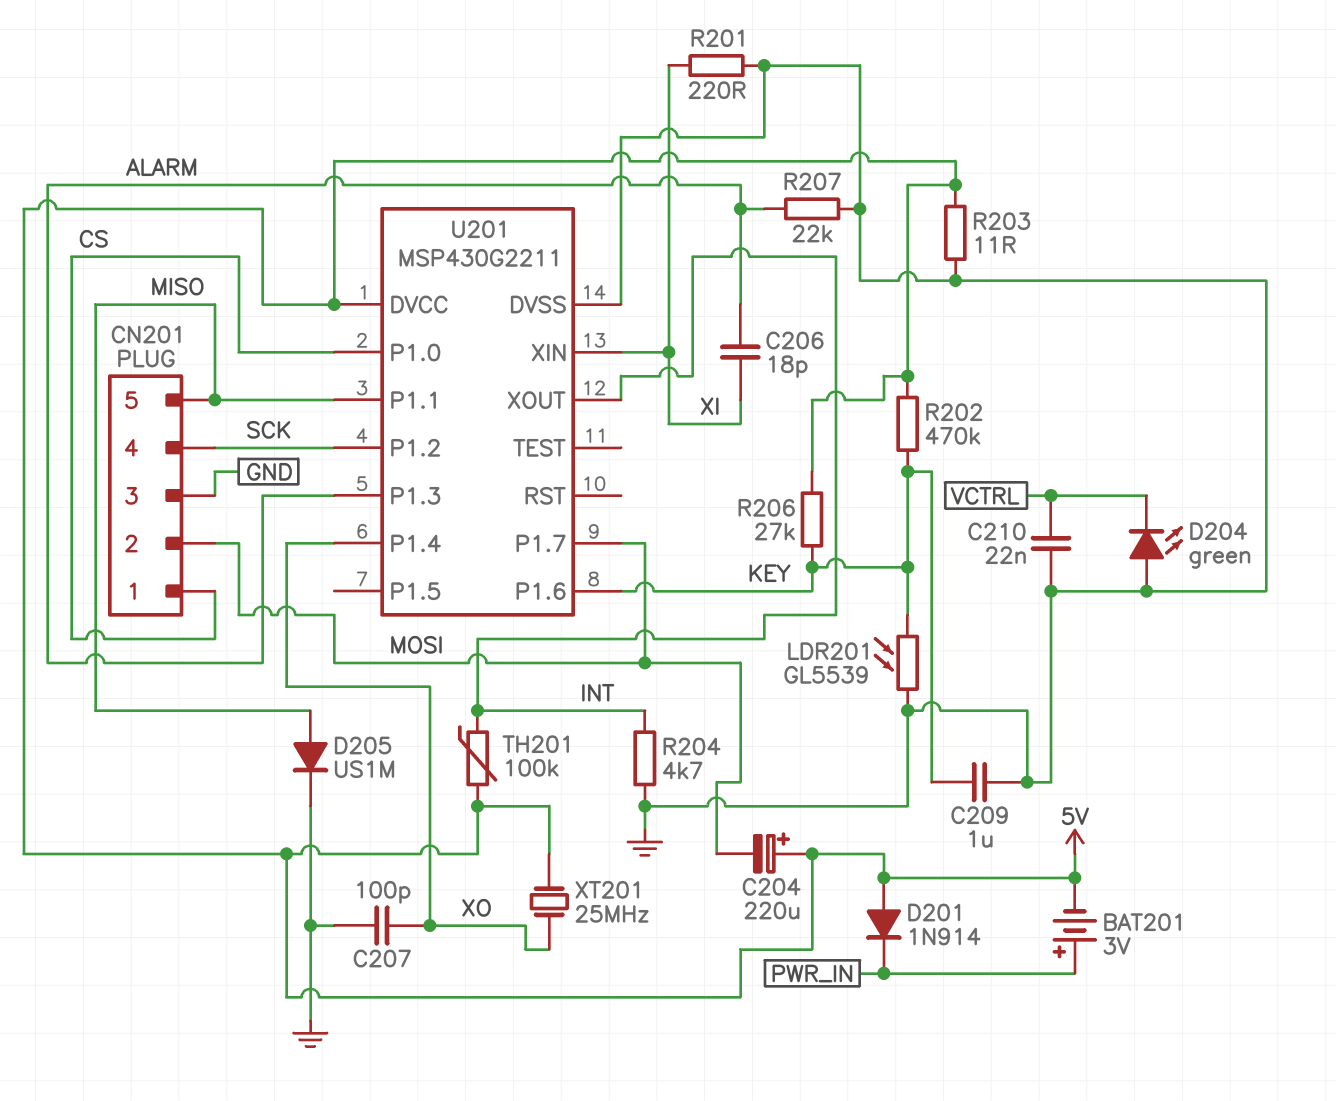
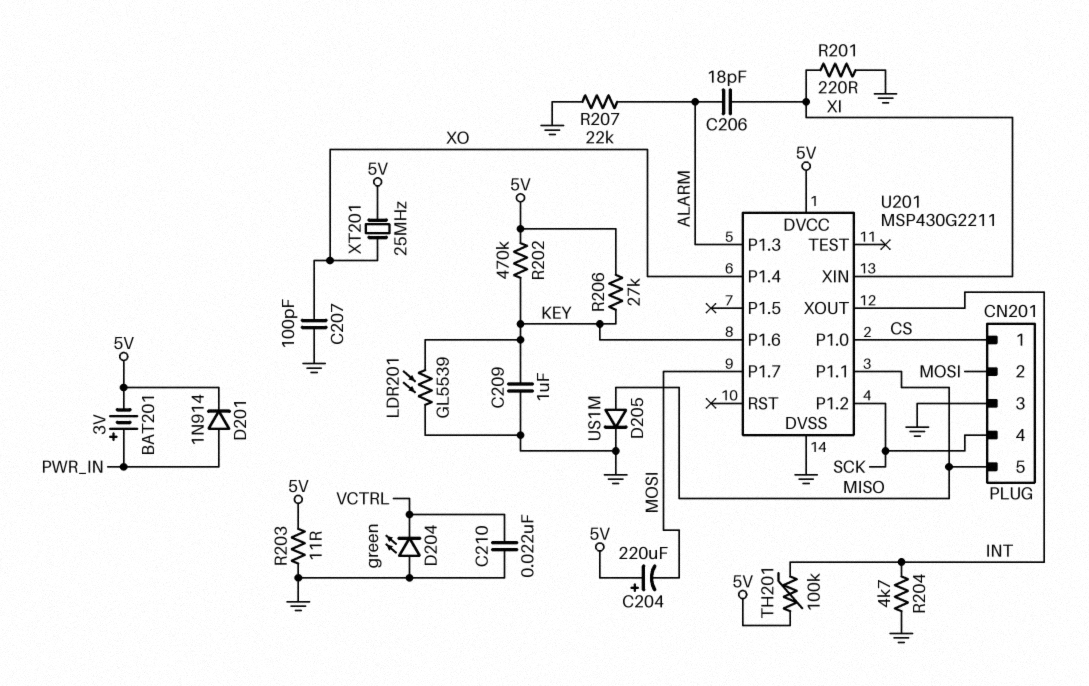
D201: diode 1N914 (A 5V, K PWR_IN) -> diode 1N914 (A PWR_IN, K 5V)

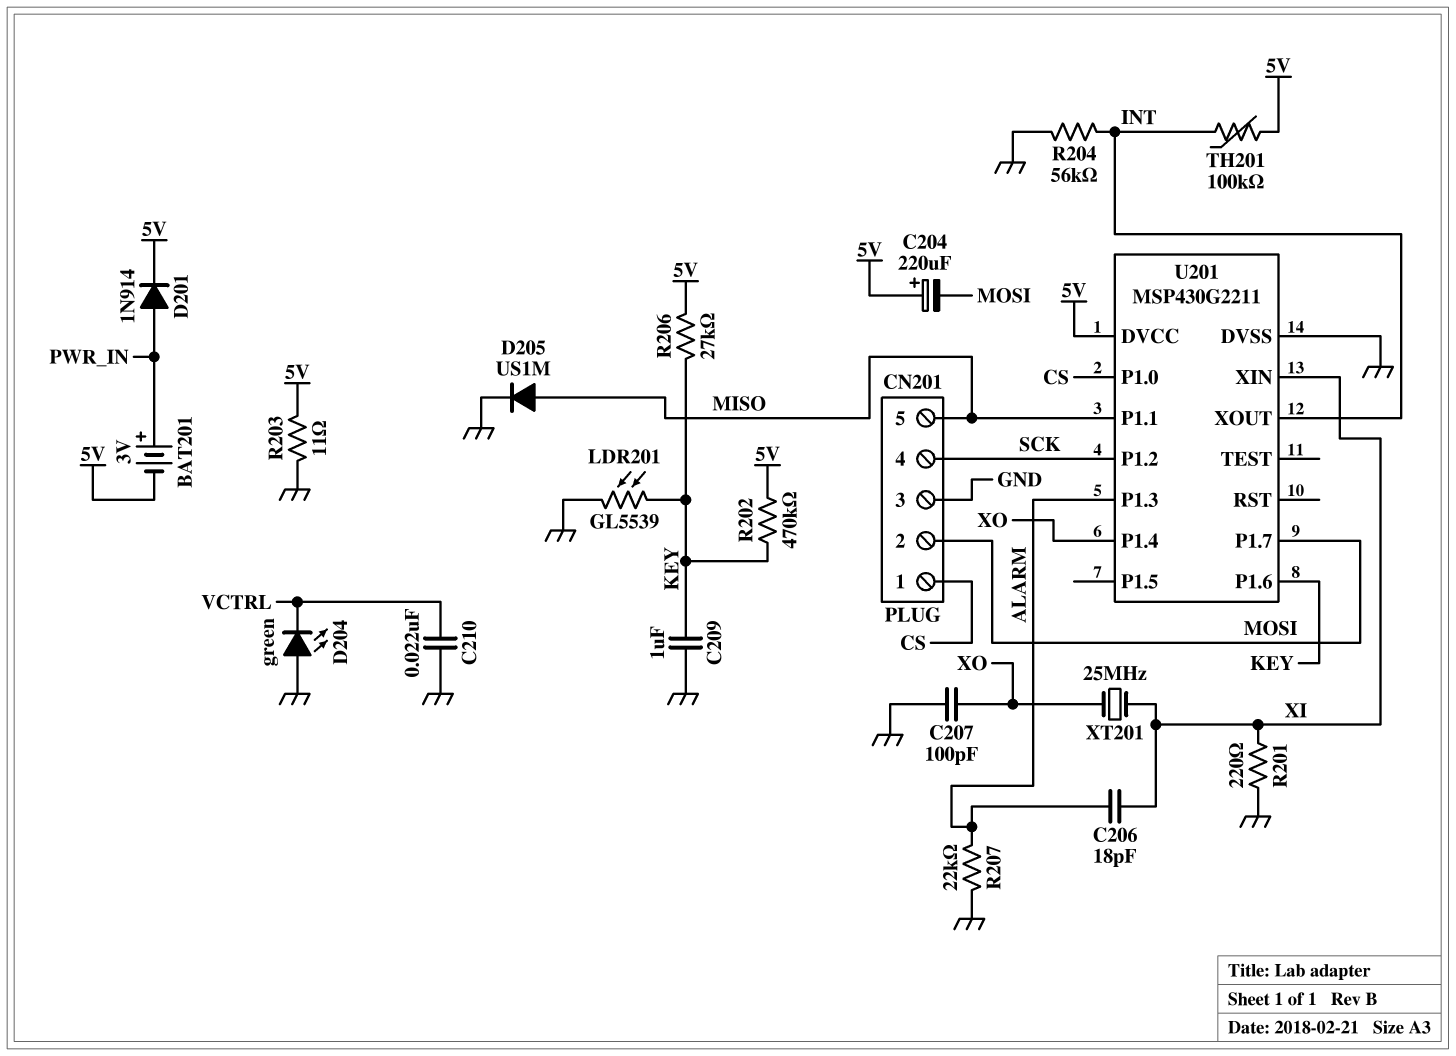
R204: 4.7k (GND, INT) -> 56k (GND, INT)
XT201: 25MHz (5V, XO) -> 25MHz (XI, XO)

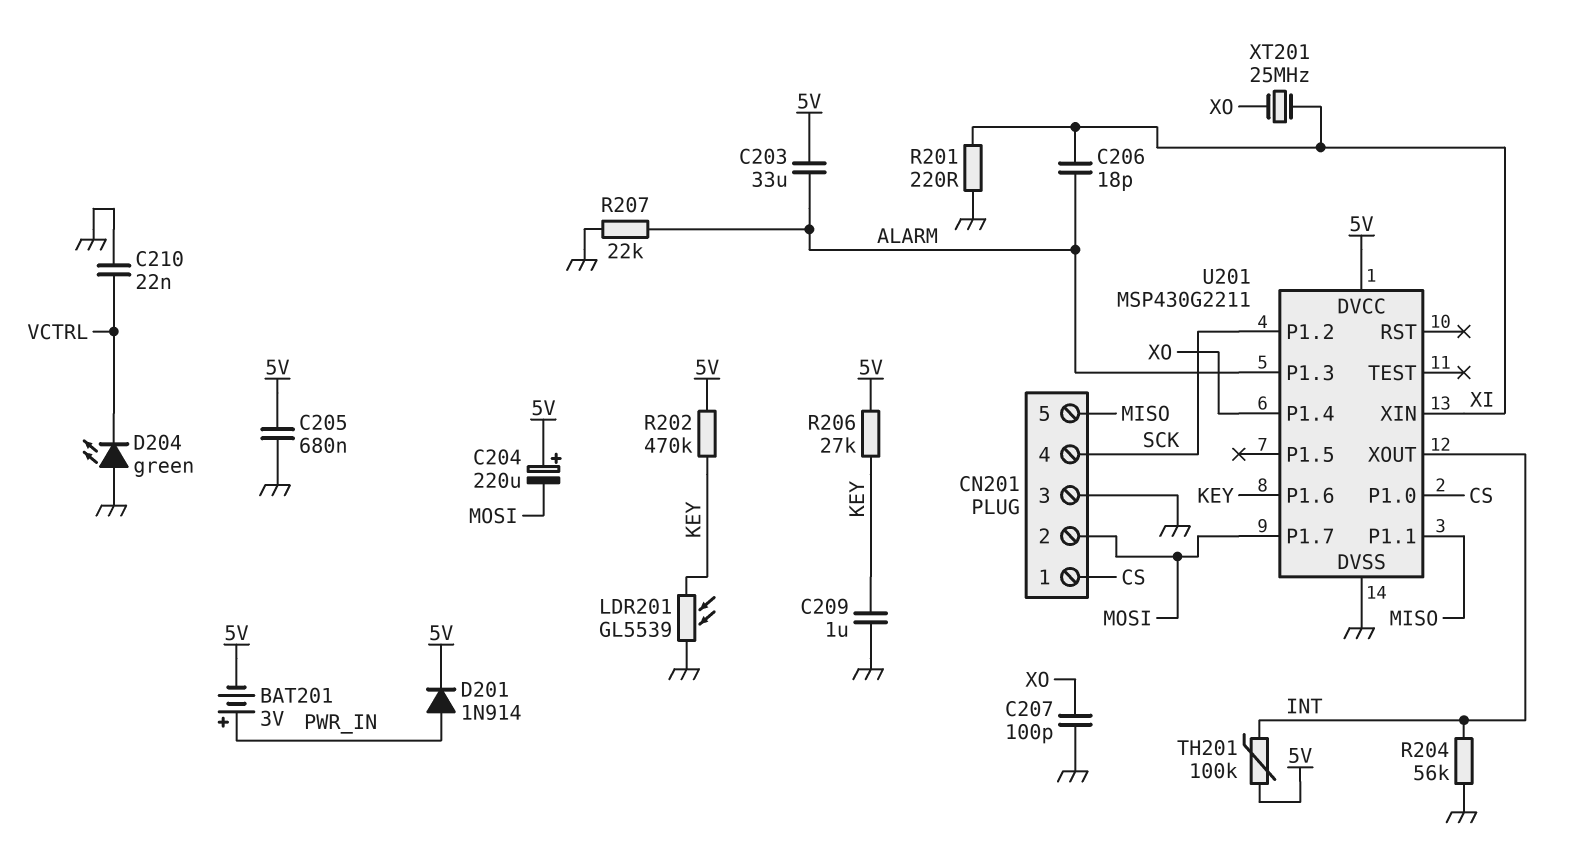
C203: none -> 33uF (5V, ALARM)
C205: none -> 680nF (5V, GND)
D205: diode US1M (A MISO, K GND) -> none
R203: 11 (5V, GND) -> none

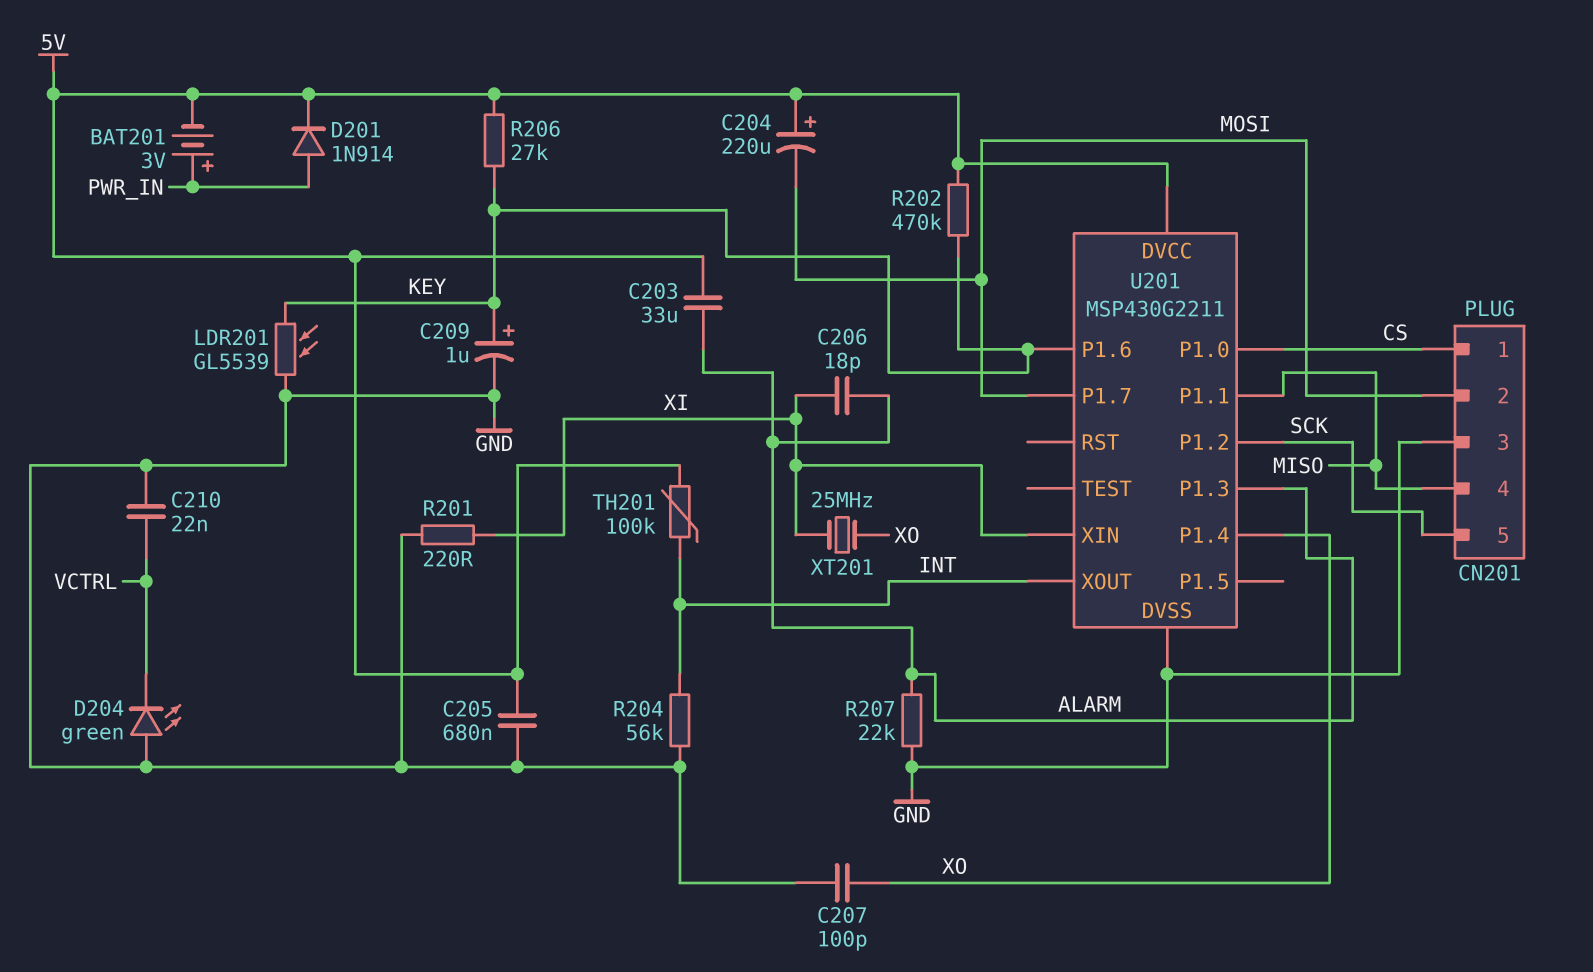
C209: 1uF (GND, KEY) -> 1uF (plus KEY, minus GND)
CN201 pin 4: SCK -> MISO
CN201 pin 5: MISO -> SCK

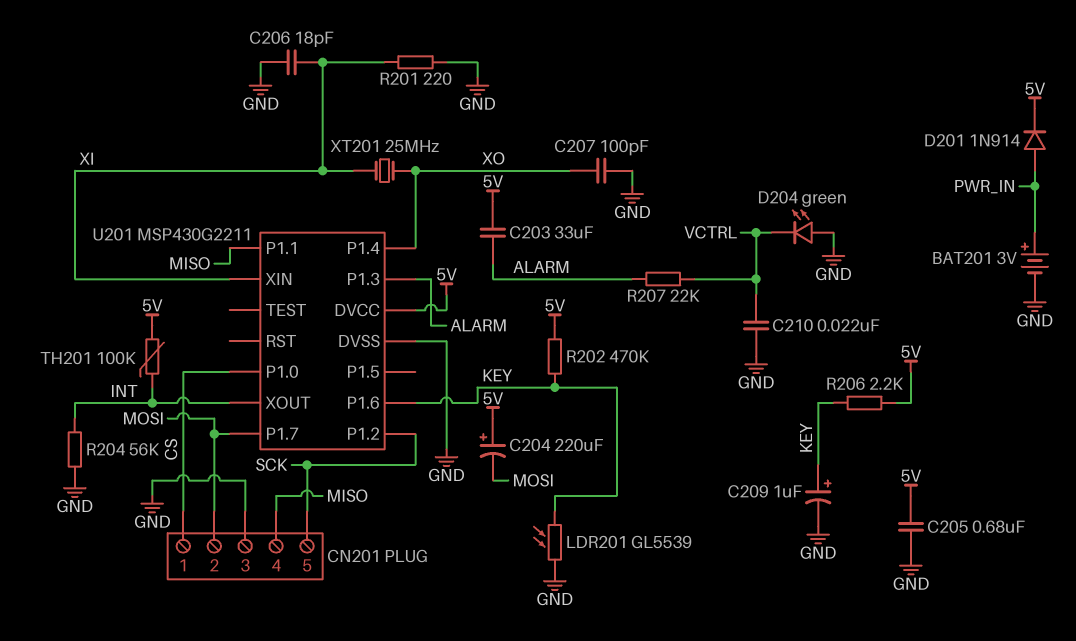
BAT201: 3V (plus PWR_IN, minus 5V) -> 3V (plus PWR_IN, minus GND)
C206: 18pF (ALARM, XI) -> 18pF (GND, XI)
R206: 27k (5V, KEY) -> 2.2k (5V, KEY)
R207: 22k (ALARM, GND) -> 22k (ALARM, VCTRL)

